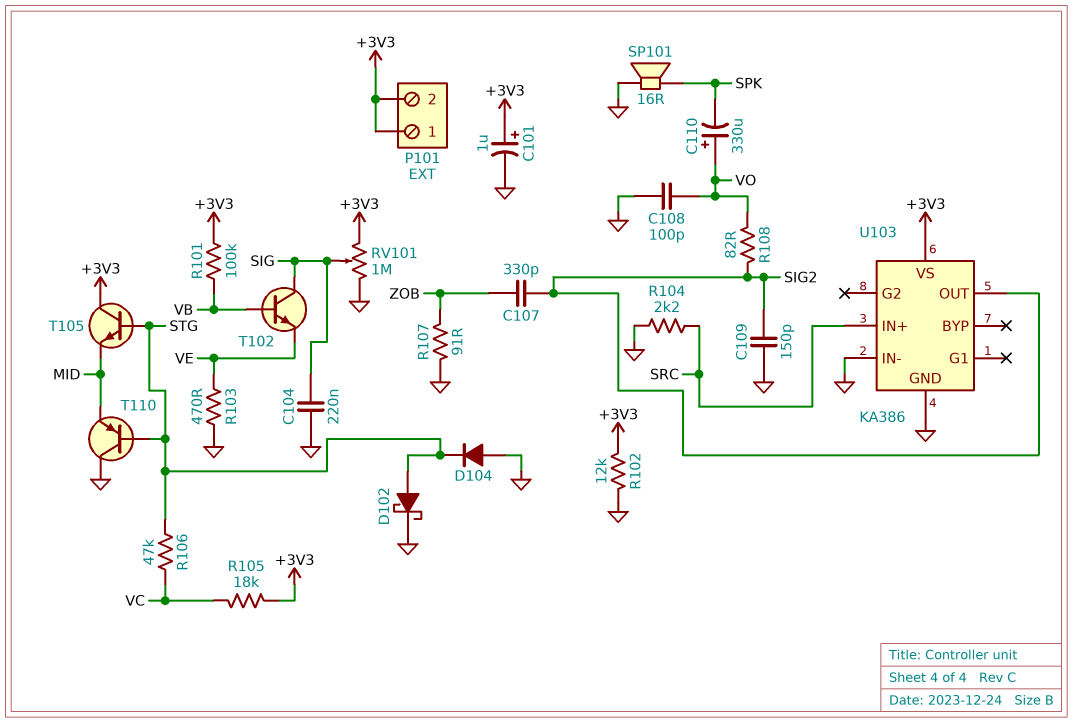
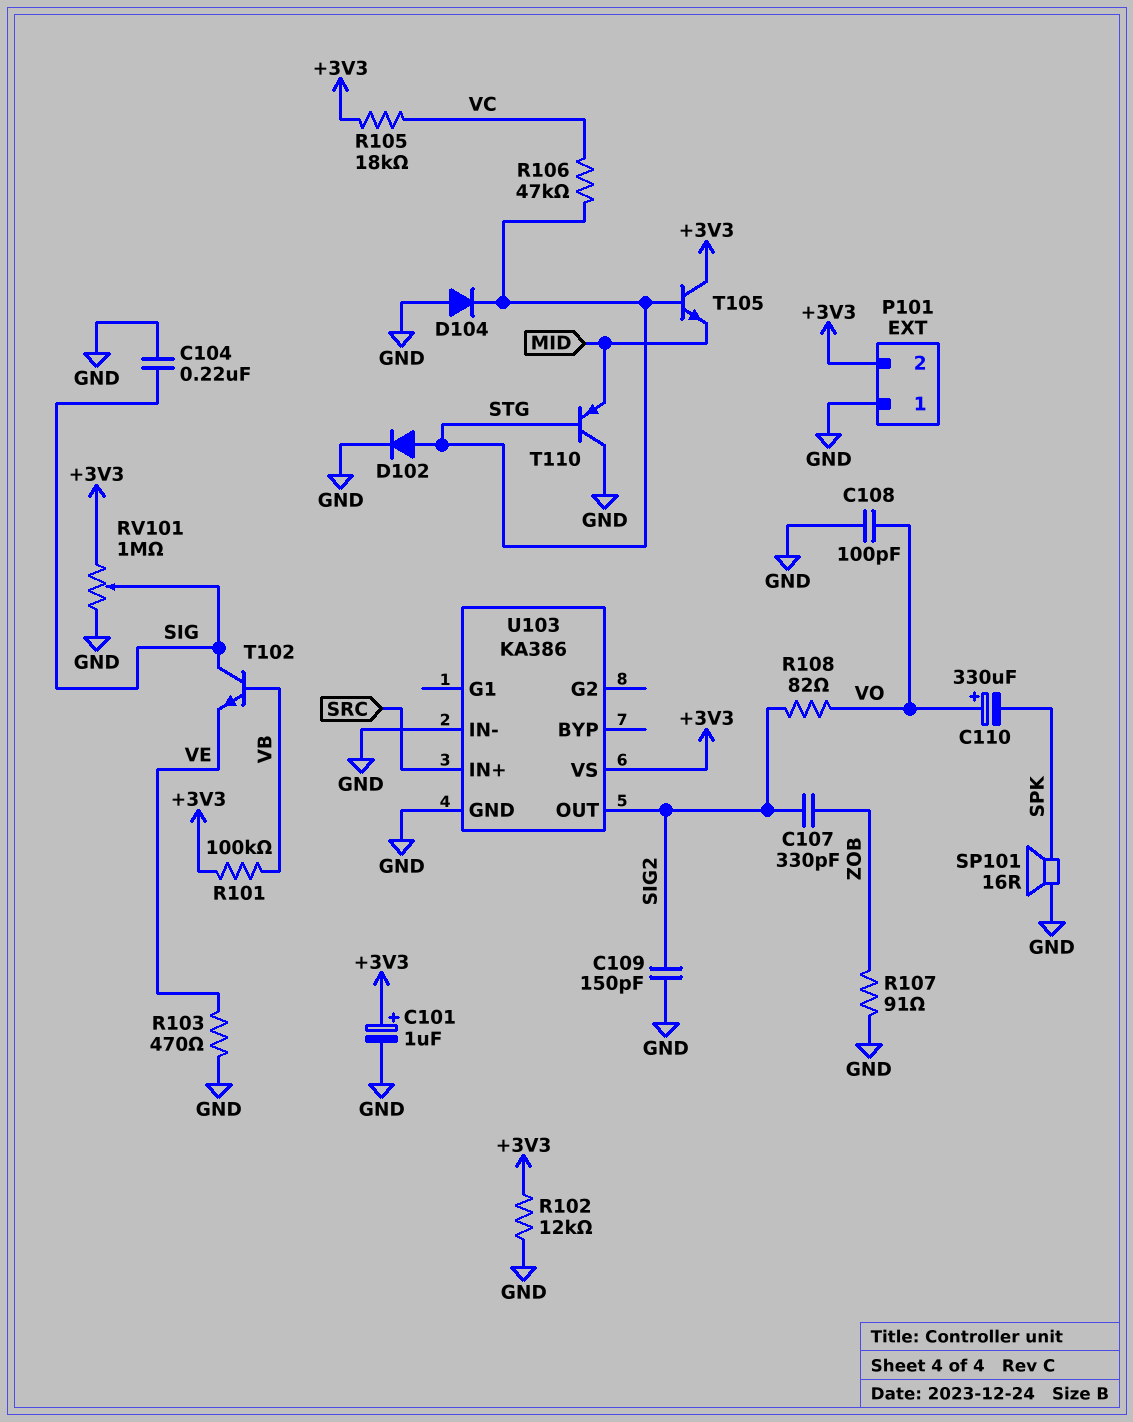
D102: schottky (A STG, K GND) -> diode (A STG, K GND)
P101 pin 1: +3V3 -> GND
R104: 2.2k (GND, SRC) -> none

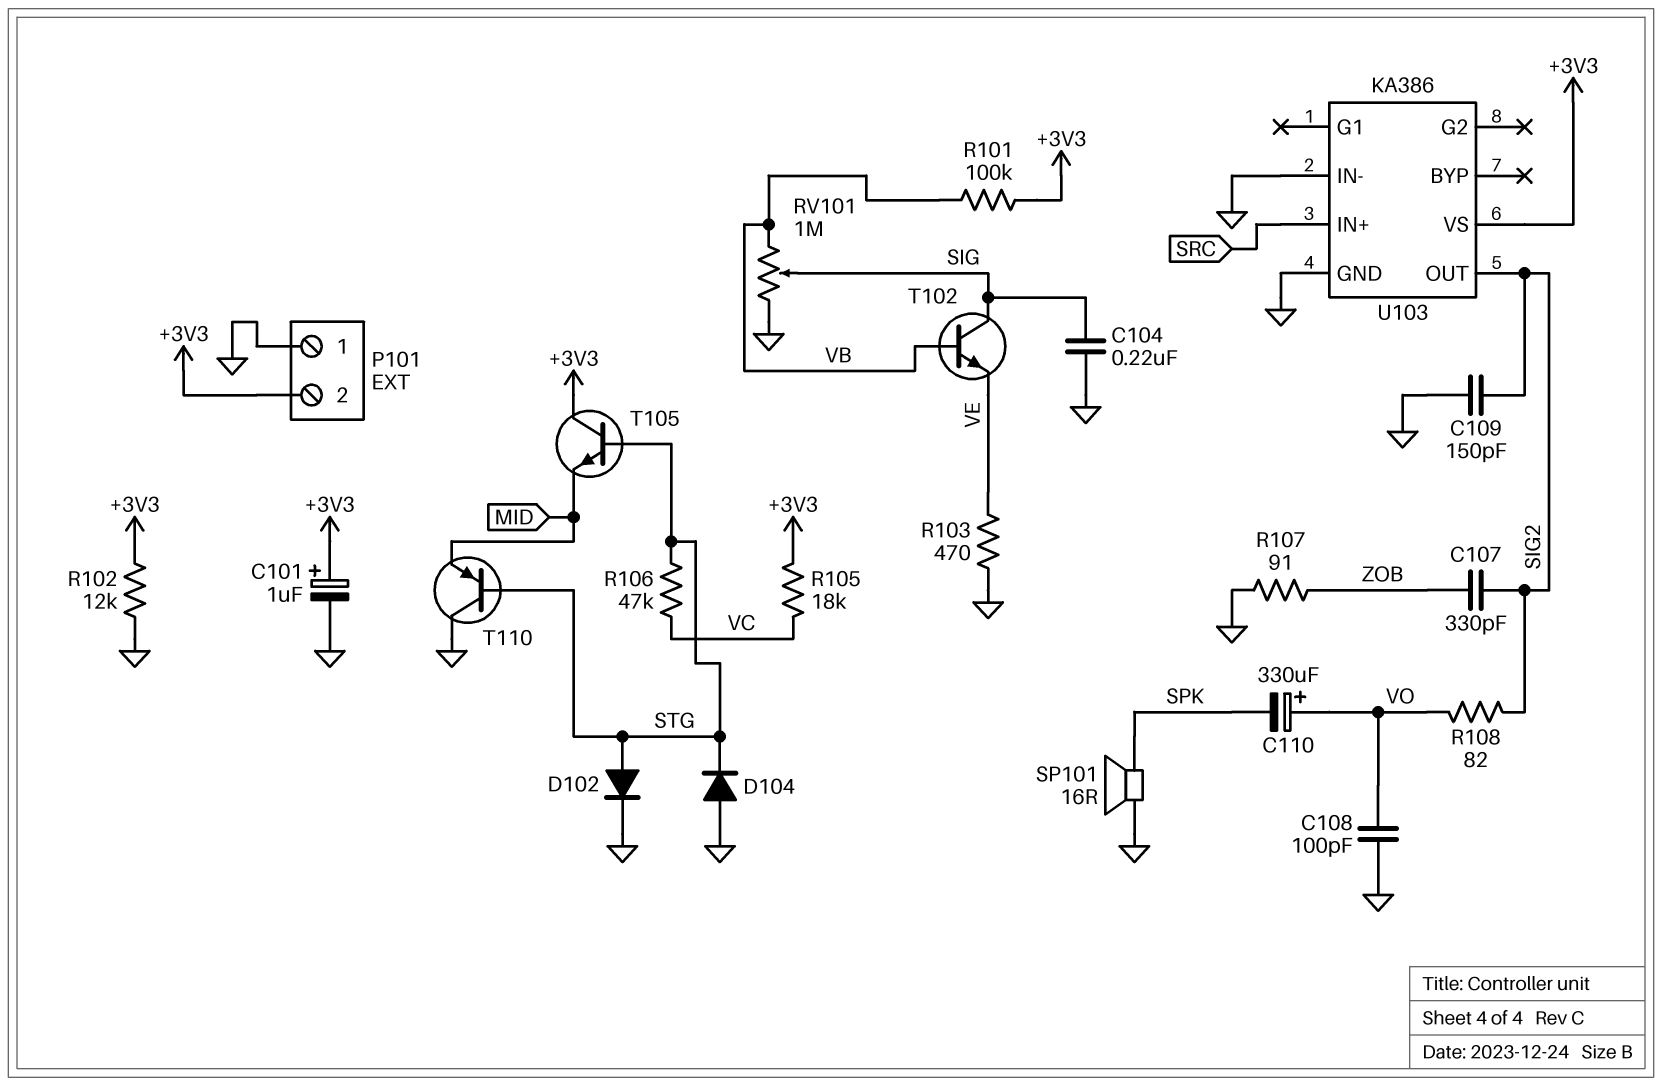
RV101: 1M (+3V3, GND, wiper SIG) -> 1M (GND, VB, wiper SIG)

